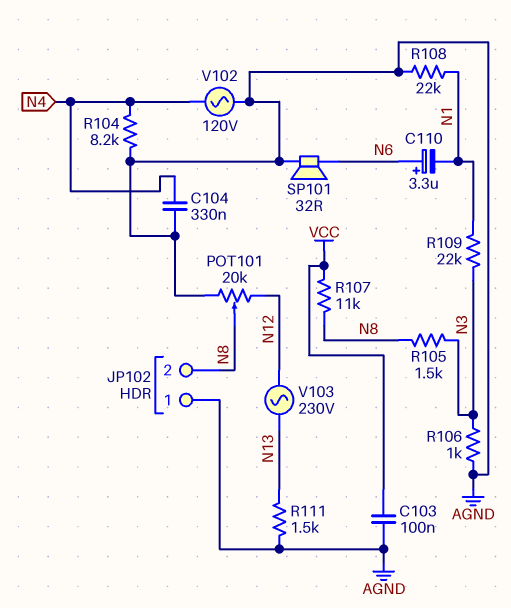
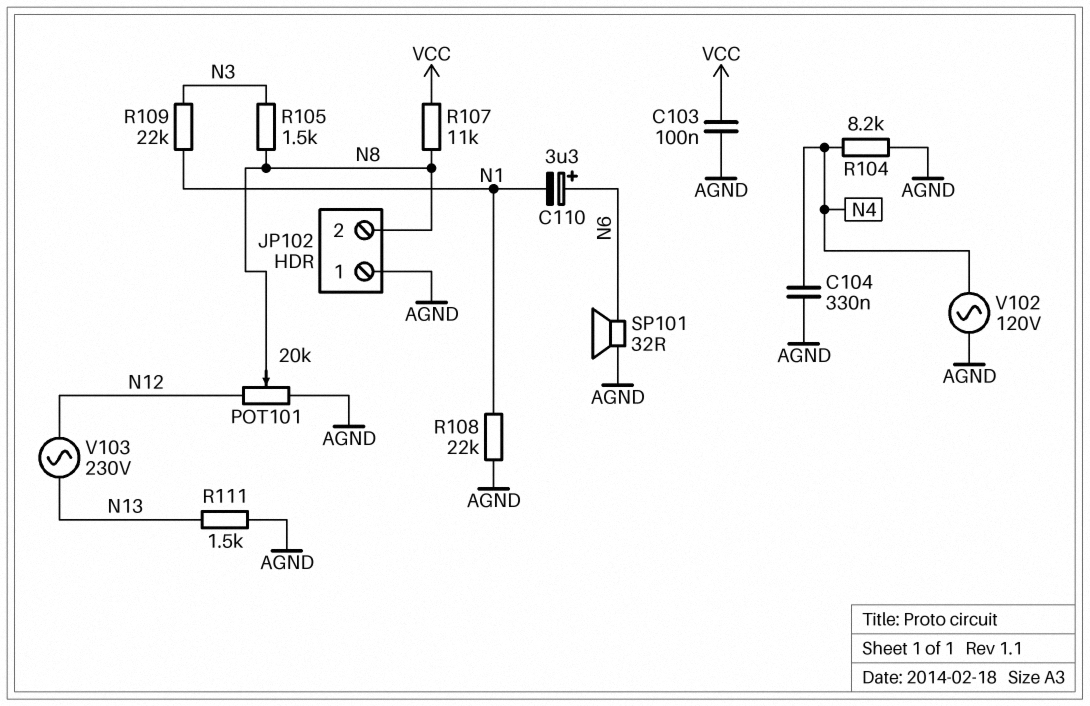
R106: 1k (AGND, N3) -> none

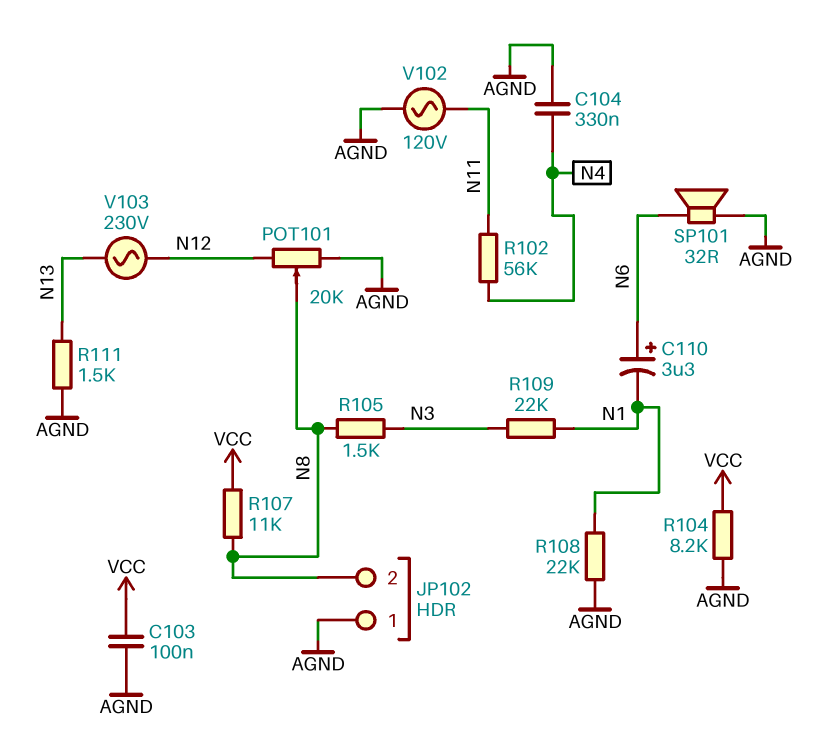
R102: none -> 56k (N4, N11)
R104: 8.2k (AGND, N4) -> 8.2k (AGND, VCC)
V102: AC 120V (AGND, N4) -> AC 120V (AGND, N11)

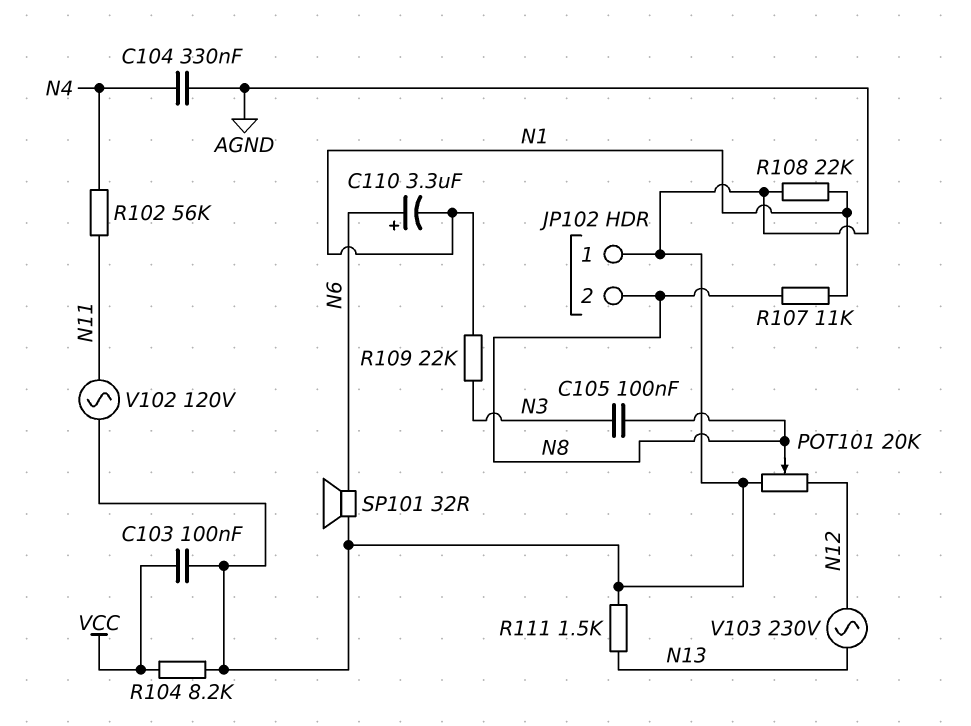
C105: none -> 100nF (N3, N8)
R105: 1.5k (N3, N8) -> none
R107: 11k (N8, VCC) -> 11k (N1, N8)

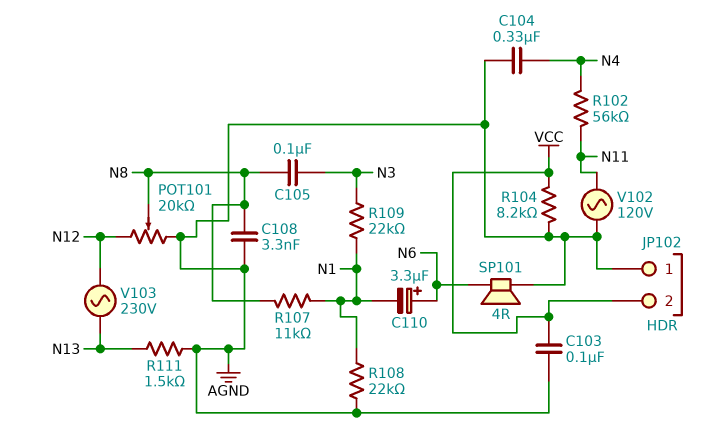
C108: none -> 3.3nF (AGND, N8)
JP102 pin 2: N8 -> VCC
SP101: speaker 32R (AGND, N6) -> speaker 4R (AGND, N6)

